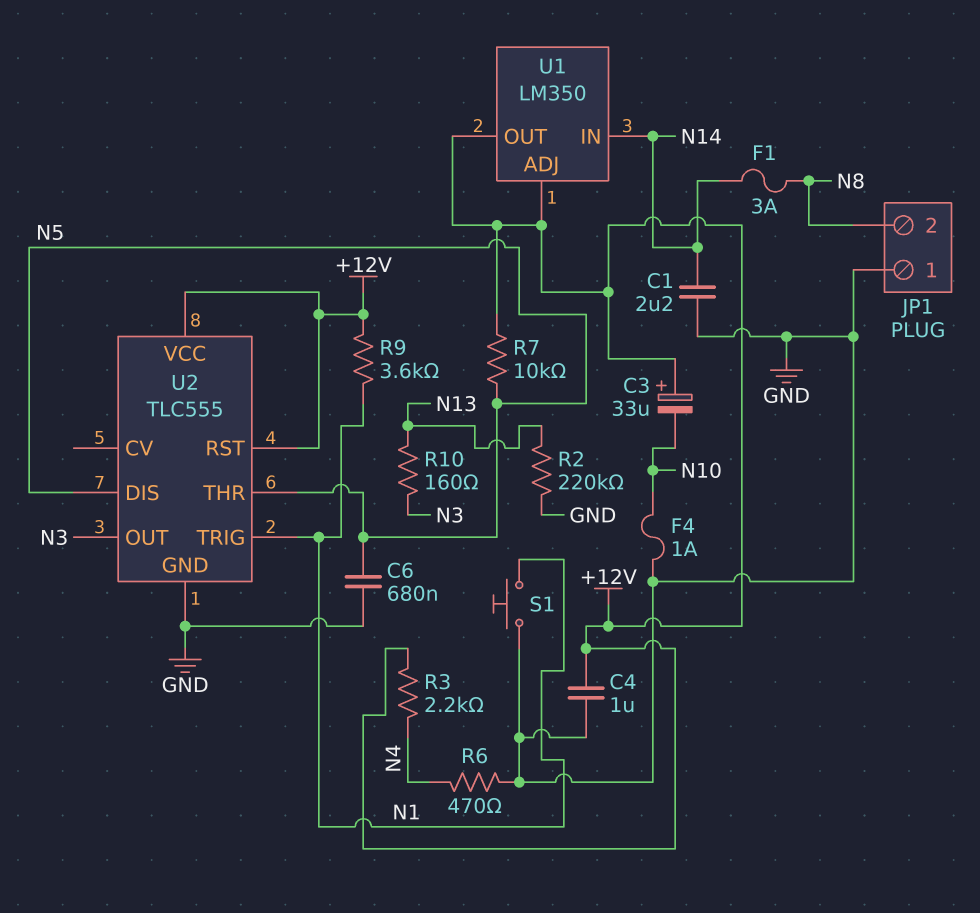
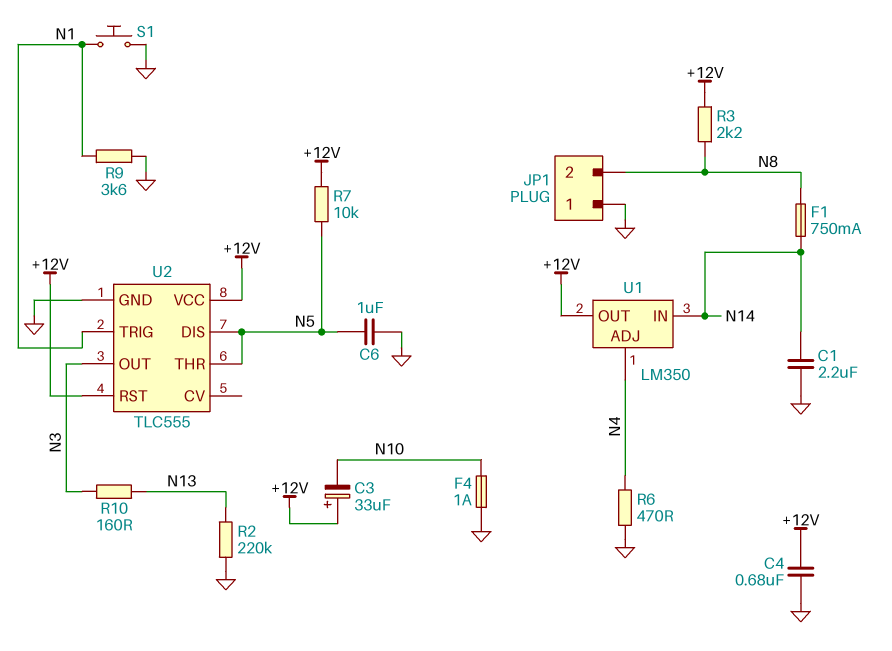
C4: 1uF (+12V, GND) -> 680nF (+12V, GND)
C6: 680nF (GND, N5) -> 1uF (GND, N5)
F1: 3A (N8, N14) -> 750mA (N8, N14)
R3: 2.2k (+12V, N4) -> 2.2k (+12V, N8)
R9: 3.6k (+12V, N1) -> 3.6k (GND, N1)
U1 pin ADJ: +12V -> N4

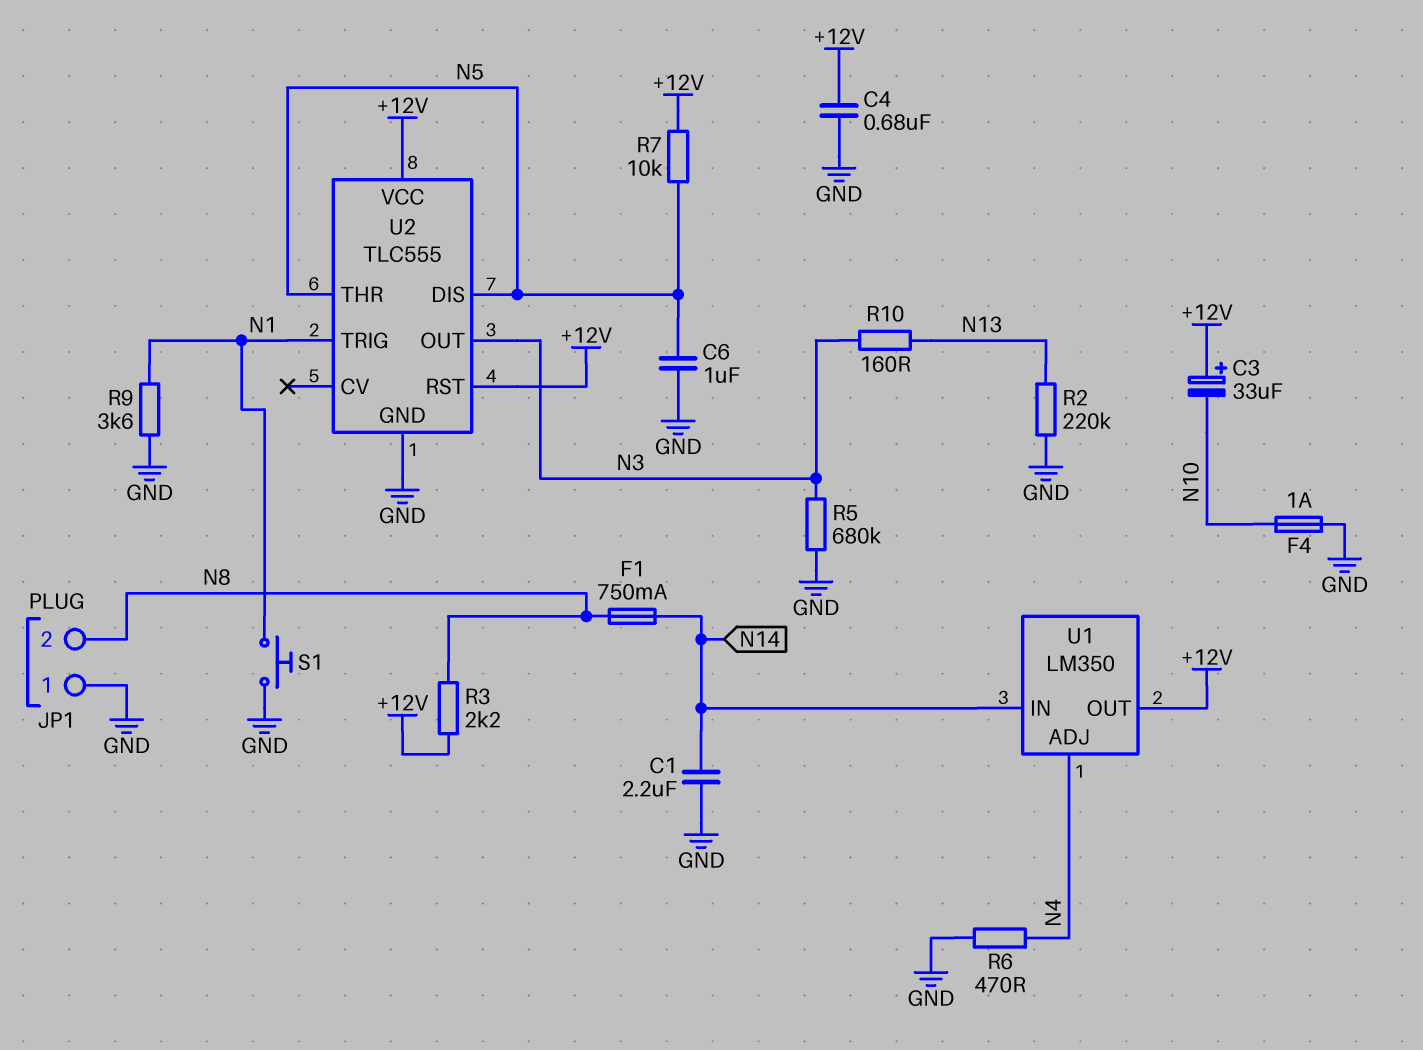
R5: none -> 680k (GND, N3)

